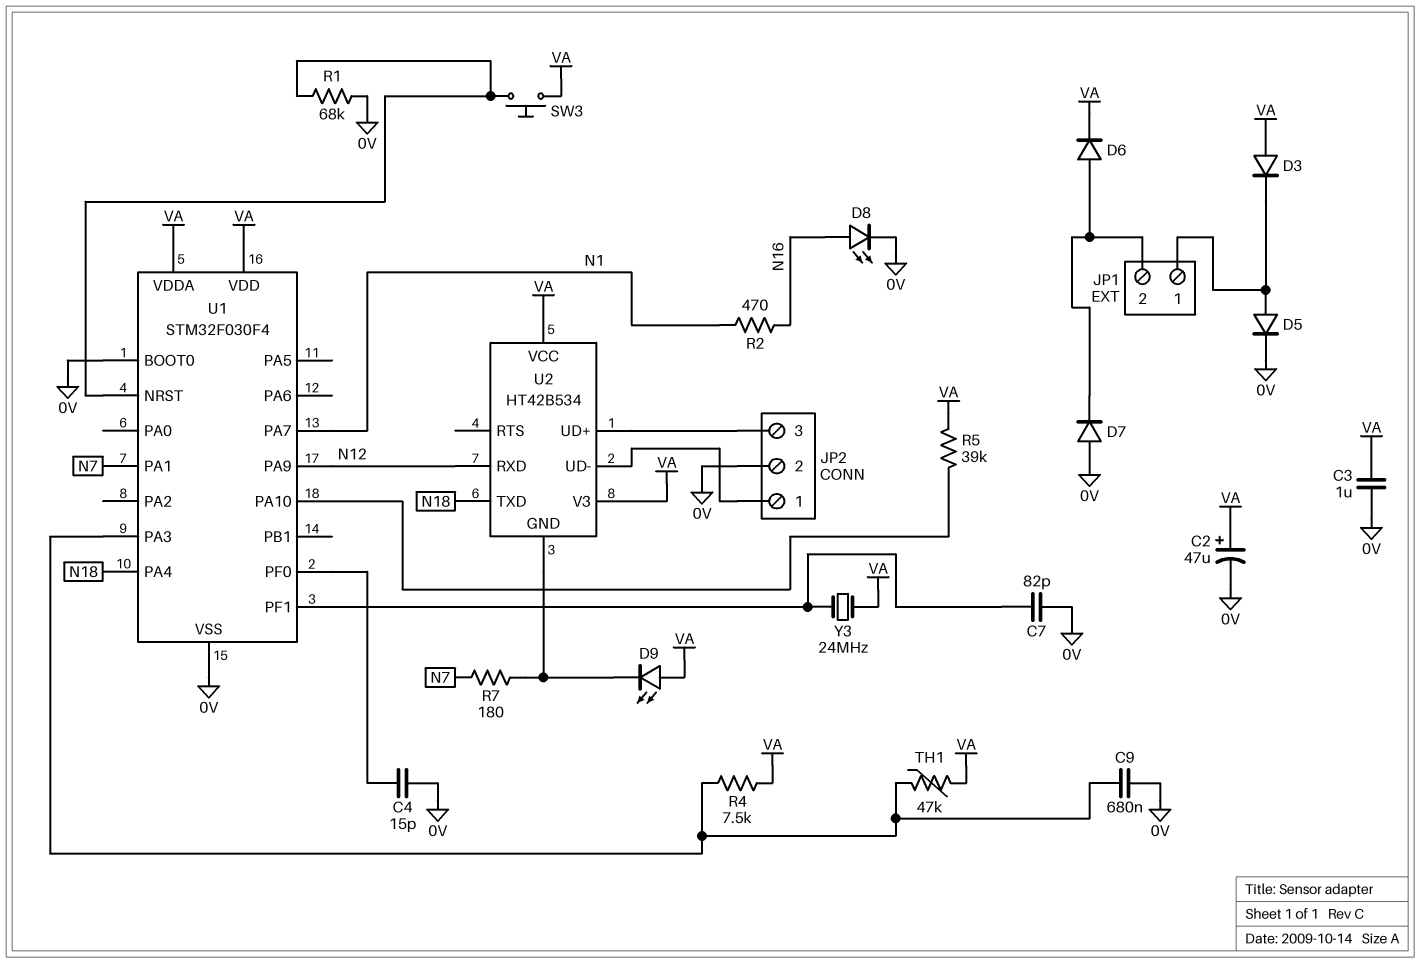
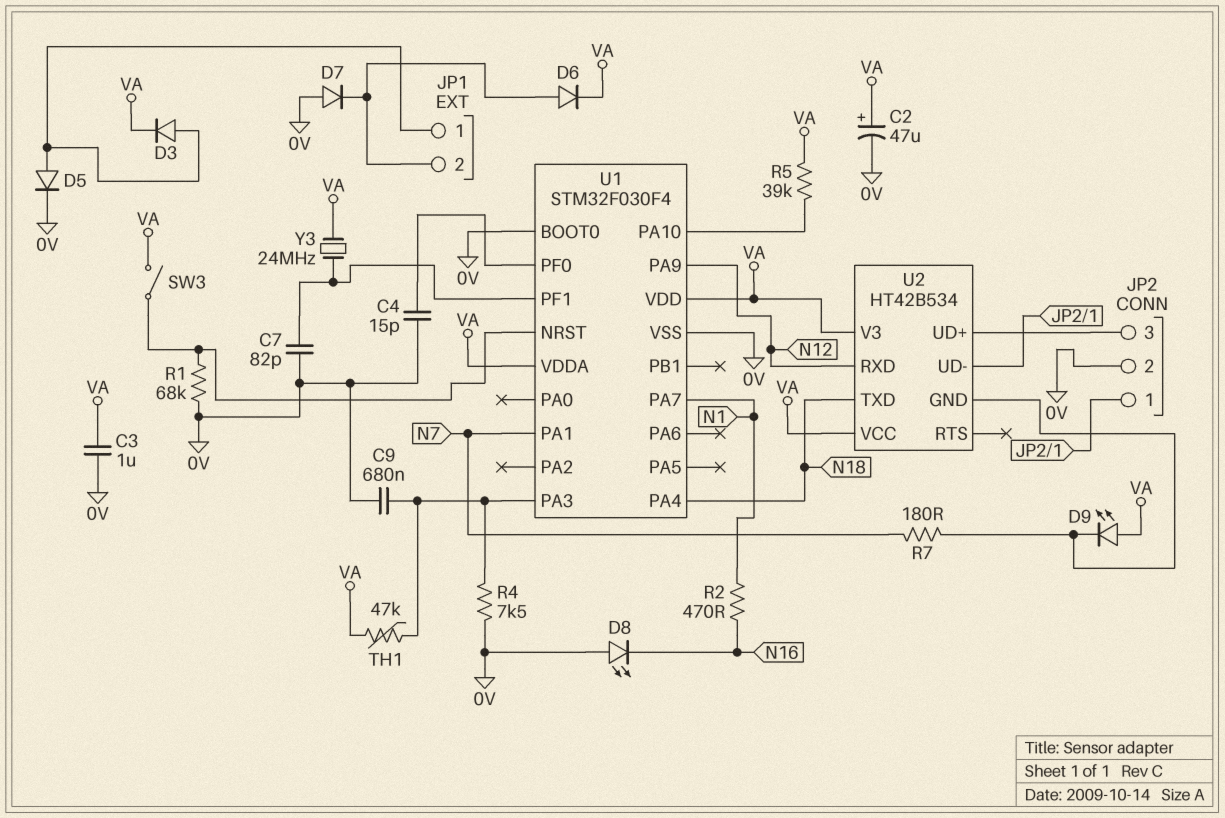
D3: diode (A VA, K JP1/1) -> diode (A JP1/1, K VA)
D8: LED (A N16, K 0V) -> LED (A 0V, K N16)
R4: 7.5k (U1/PA3, VA) -> 7.5k (0V, U1/PA3)
SW3: button (U1/NRST, VA) -> switch (U1/NRST, VA)

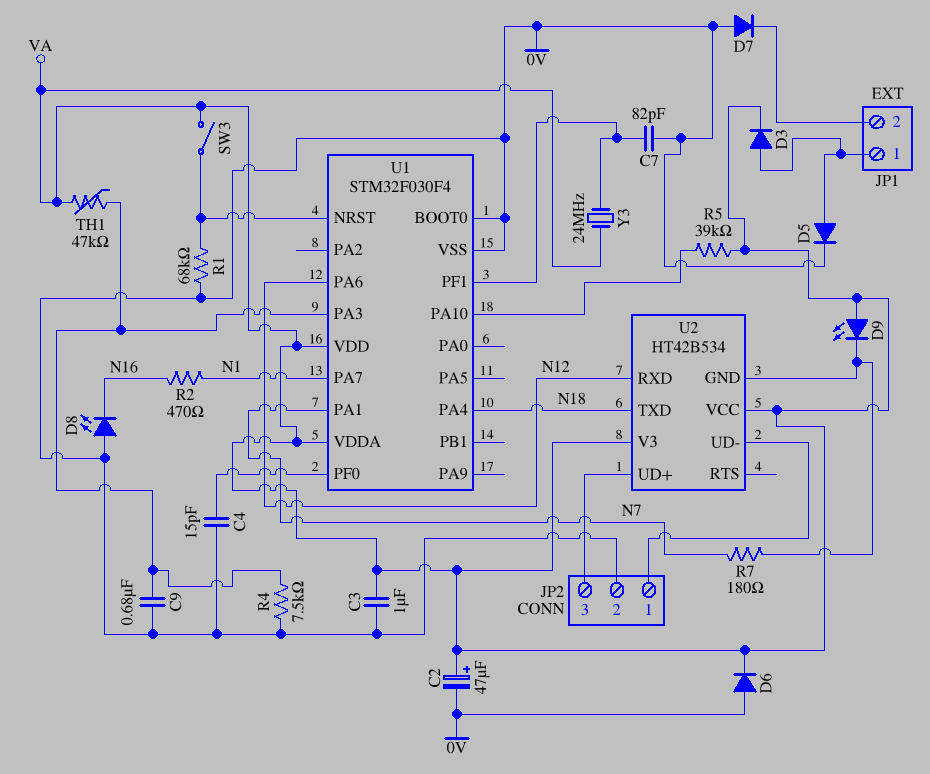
D6: diode (A JP1/2, K VA) -> diode (A 0V, K VA)
U1 pin PA6: none -> N12
U1 pin PA9: N12 -> none

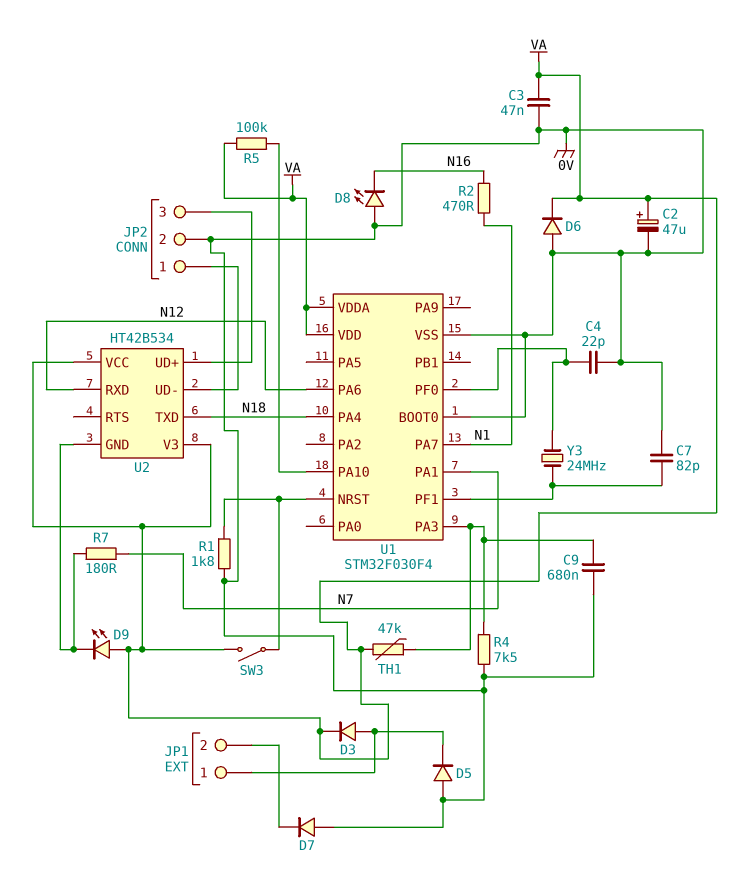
C3: 1uF (0V, VA) -> 47nF (0V, VA)
C4: 15pF (0V, U1/PF0) -> 22pF (0V, U1/PF0)
D5: diode (A JP1/1, K 0V) -> diode (A 0V, K JP1/1)
R1: 68k (0V, U1/NRST) -> 1.8k (0V, U1/NRST)
R5: 39k (U1/PA10, VA) -> 100k (U1/PA10, VA)
Y3: 24MHz (U1/PF1, VA) -> 24MHz (U1/PF0, U1/PF1)

